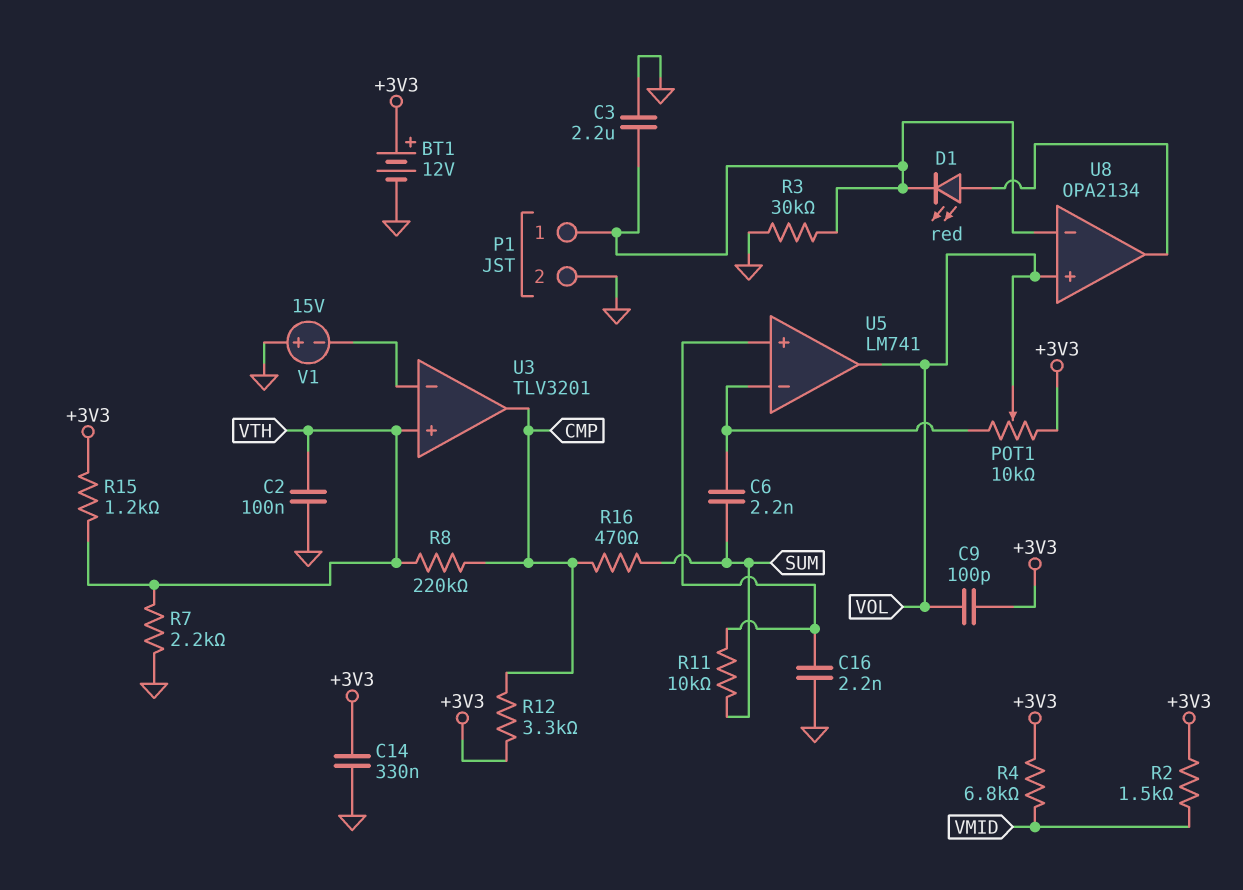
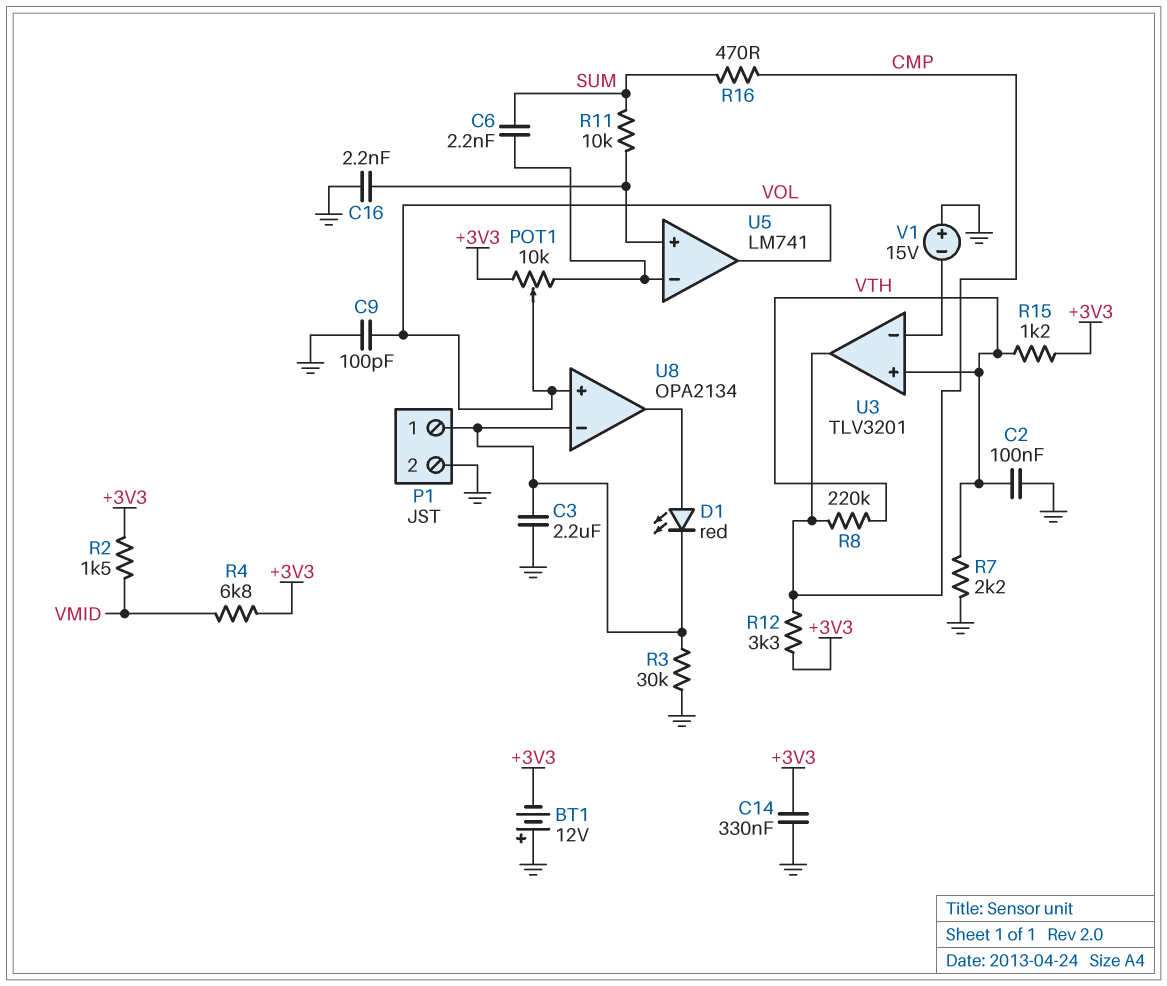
BT1: 12V (plus +3V3, minus GND) -> 12V (plus GND, minus +3V3)
C9: 100pF (+3V3, VOL) -> 100pF (GND, VOL)

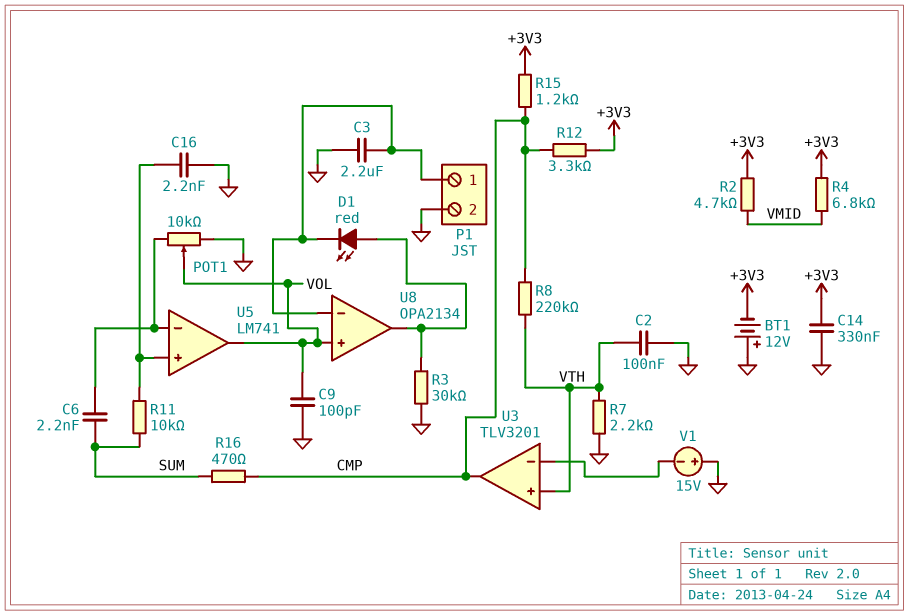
POT1: 10k (+3V3, U5/in-, wiper VOL) -> 10k (GND, U5/in-, wiper VOL)
R2: 1.5k (+3V3, VMID) -> 4.7k (+3V3, VMID)
R3: 30k (GND, P1/1) -> 30k (GND, U8/out)
R15: 1.2k (+3V3, VTH) -> 1.2k (+3V3, CMP)

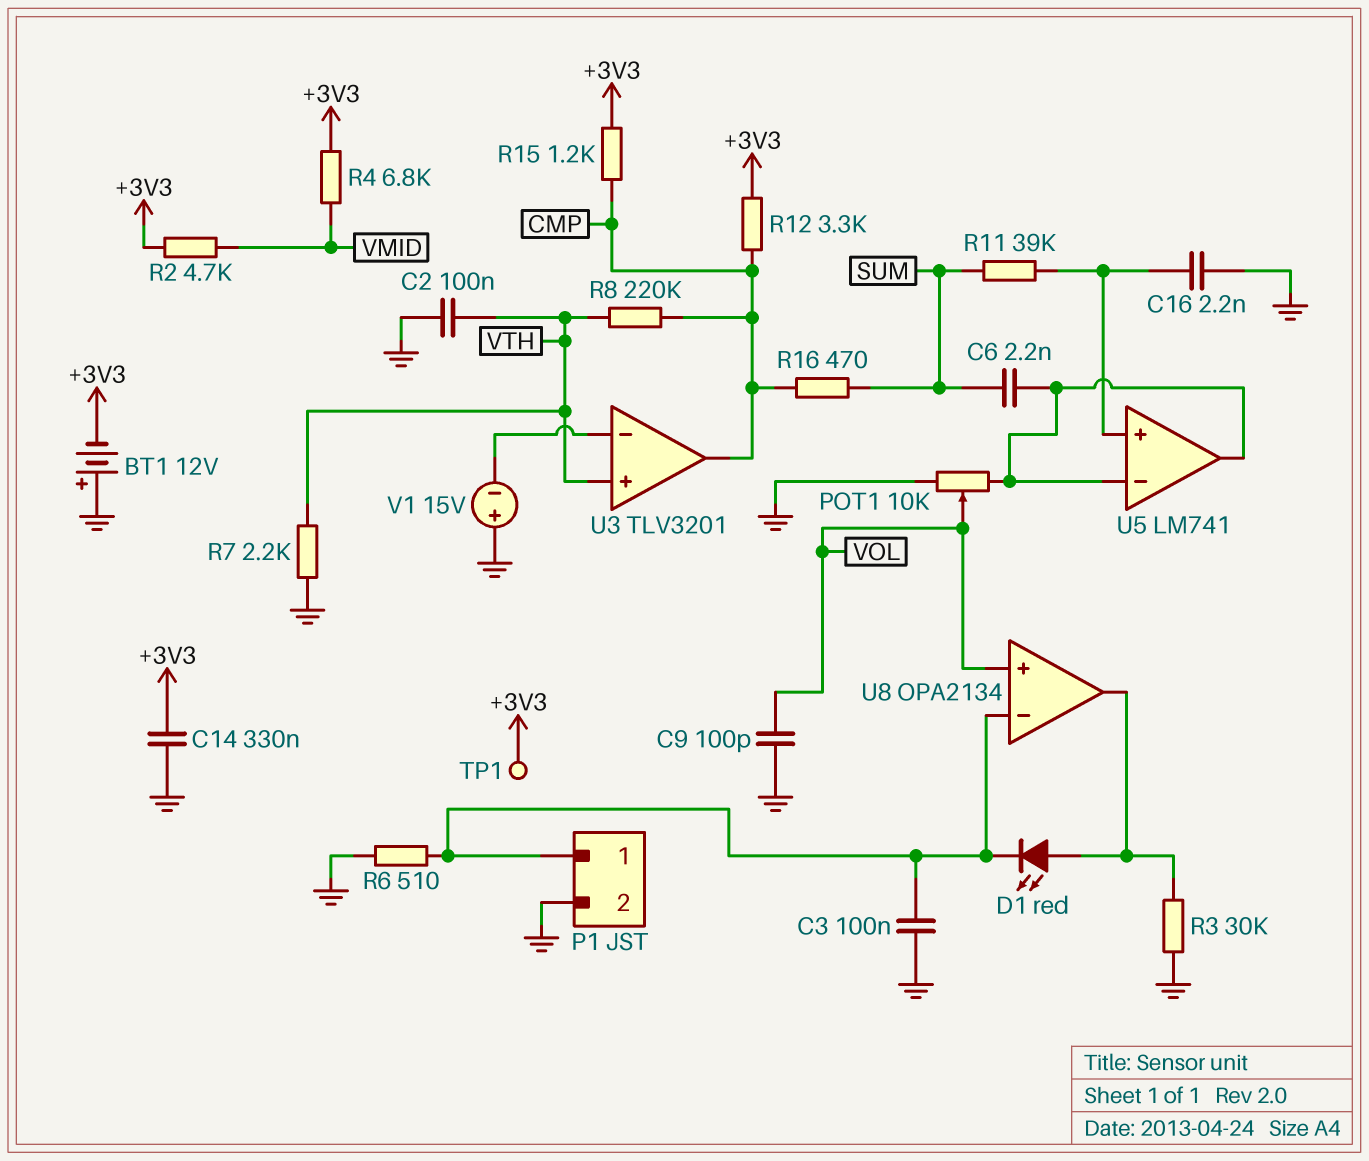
C3: 2.2uF (GND, P1/1) -> 100nF (GND, P1/1)
R6: none -> 510 (GND, P1/1)
R11: 10k (SUM, U5/in+) -> 39k (SUM, U5/in+)
TP1: none -> test point (+3V3)
U5 pin out: VOL -> U5/in-

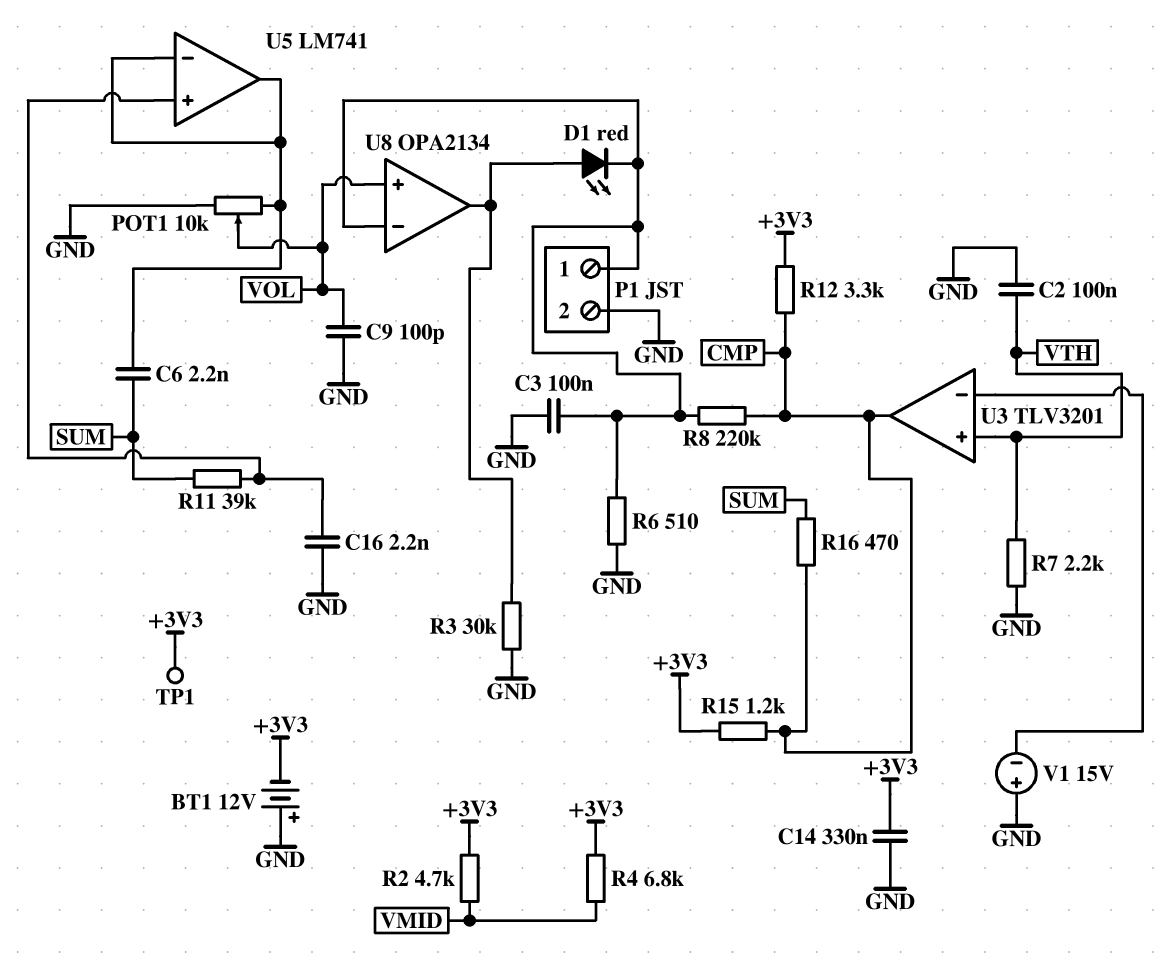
R8: 220k (CMP, VTH) -> 220k (CMP, P1/1)

